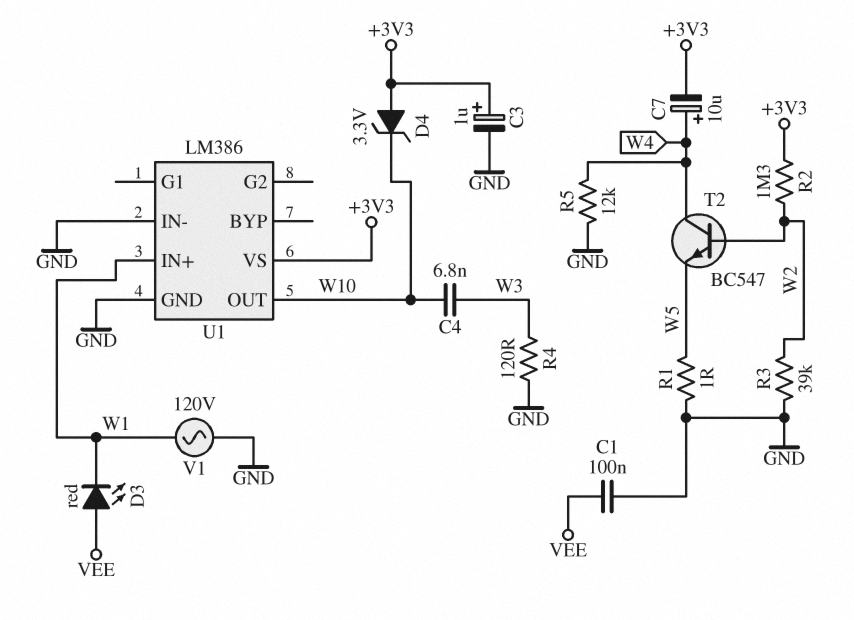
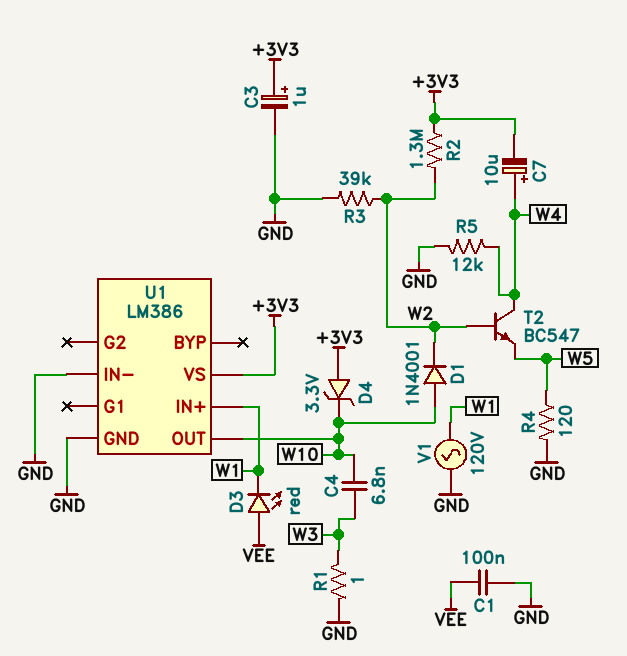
D1: none -> diode 1N4001 (A W10, K W2)
R1: 1 (GND, W5) -> 1 (GND, W3)
R4: 120 (GND, W3) -> 120 (GND, W5)

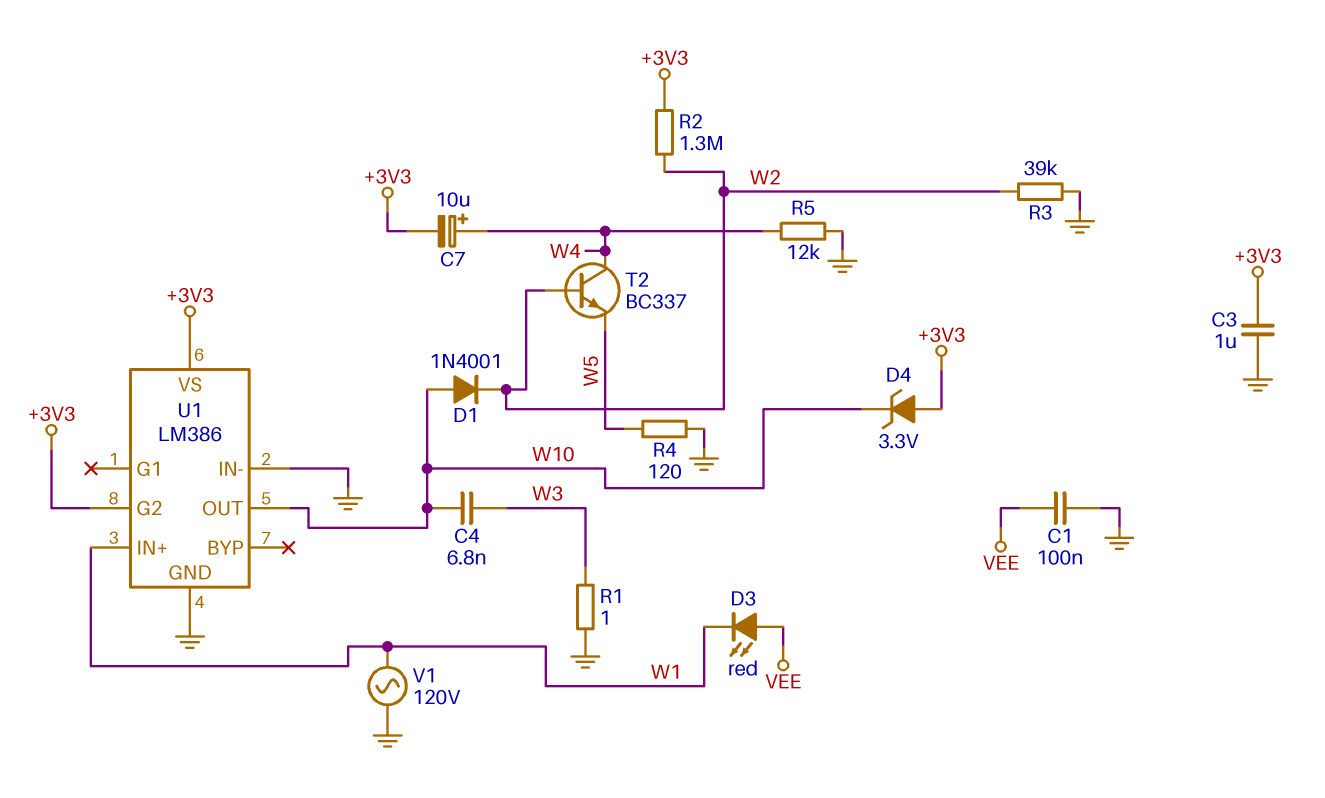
C3: 1uF (plus +3V3, minus GND) -> 1uF (+3V3, GND)
T2: NPN BC547 (B W2, C W4, E W5) -> NPN BC337 (B W2, C W4, E W5)
U1 pin G2: none -> +3V3

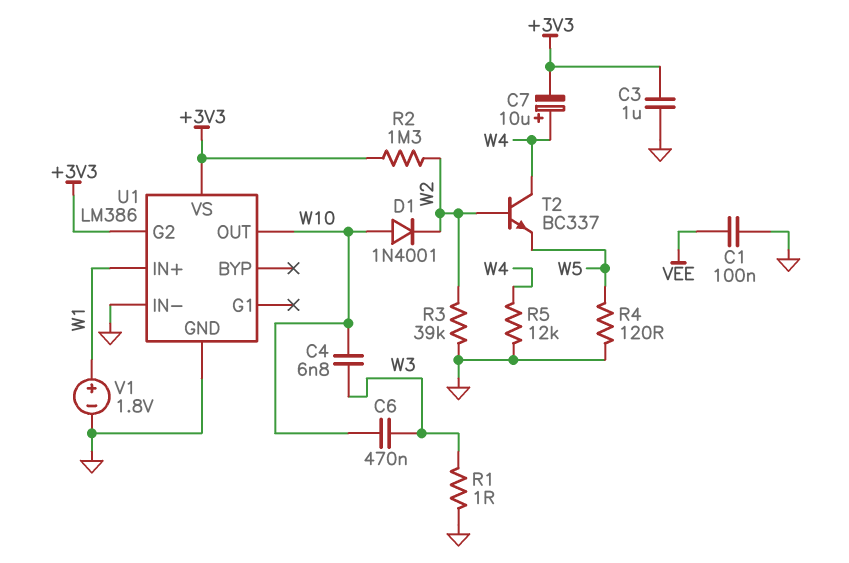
C6: none -> 470nF (W3, W10)
D3: LED red (A VEE, K W1) -> none
D4: zener 3.3V (A +3V3, K W10) -> none
V1: AC 120V (GND, W1) -> 1.8V (plus W1, minus GND)

